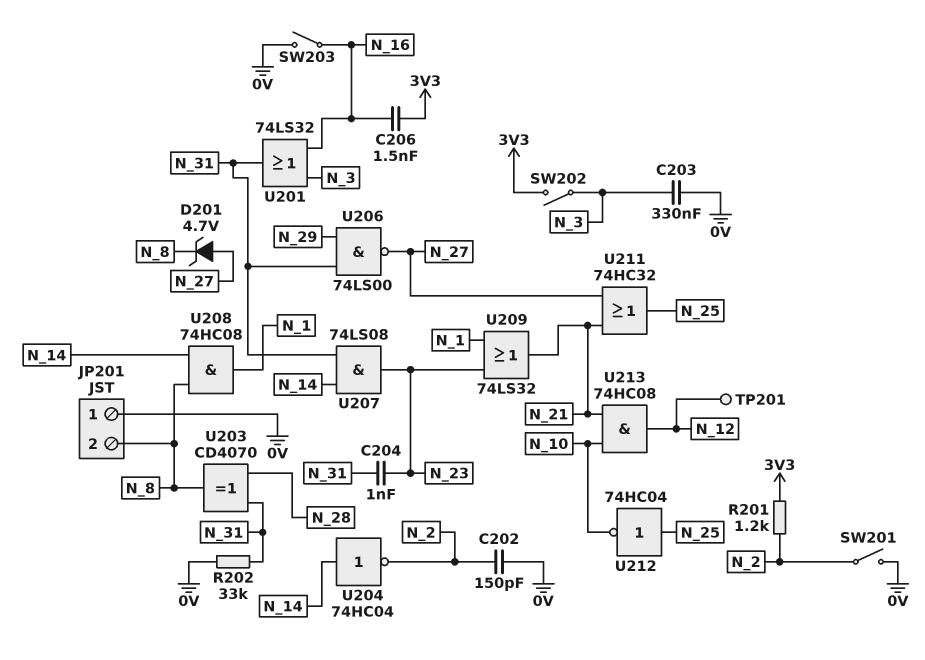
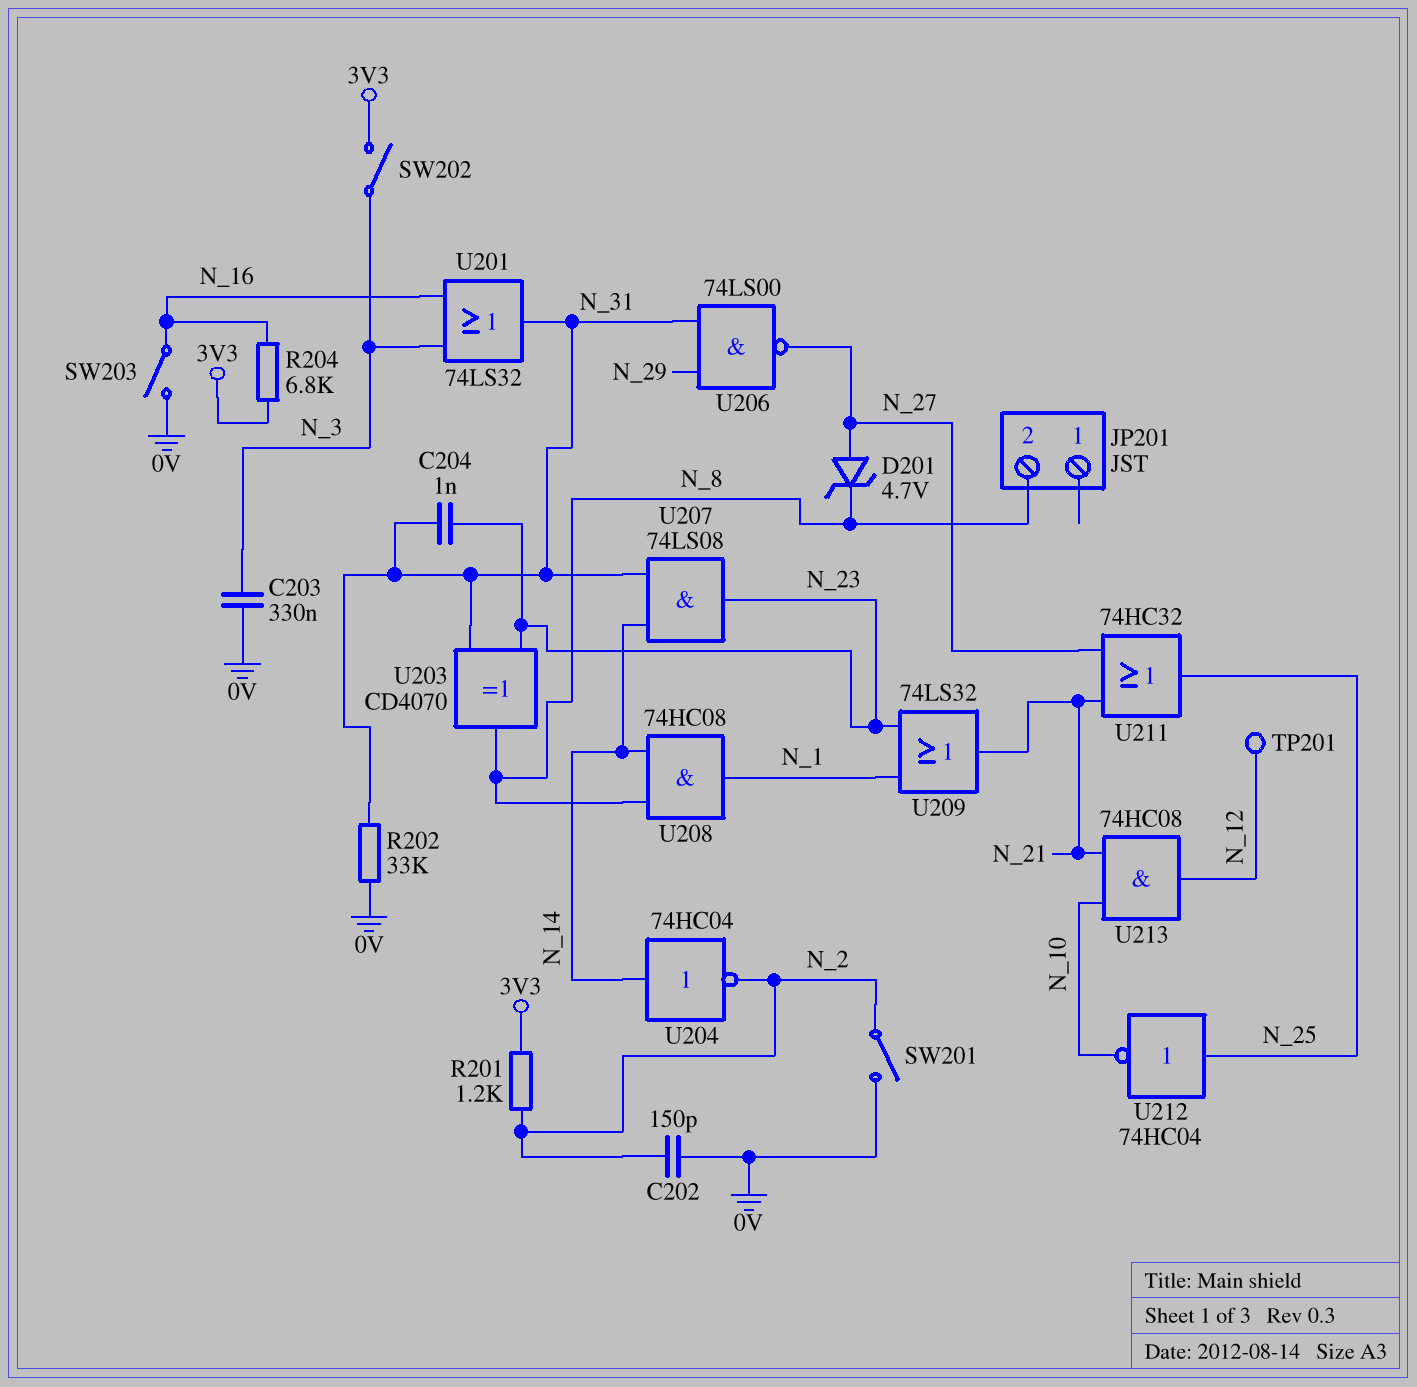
C206: 1.5nF (3V3, N_16) -> none
JP201 pin 1: 0V -> none
R204: none -> 6.8k (3V3, N_16)
U203: XOR CD4070 (in N_28, in N_31, out N_8) -> XOR CD4070 (in N_23, in N_31, out N_8)

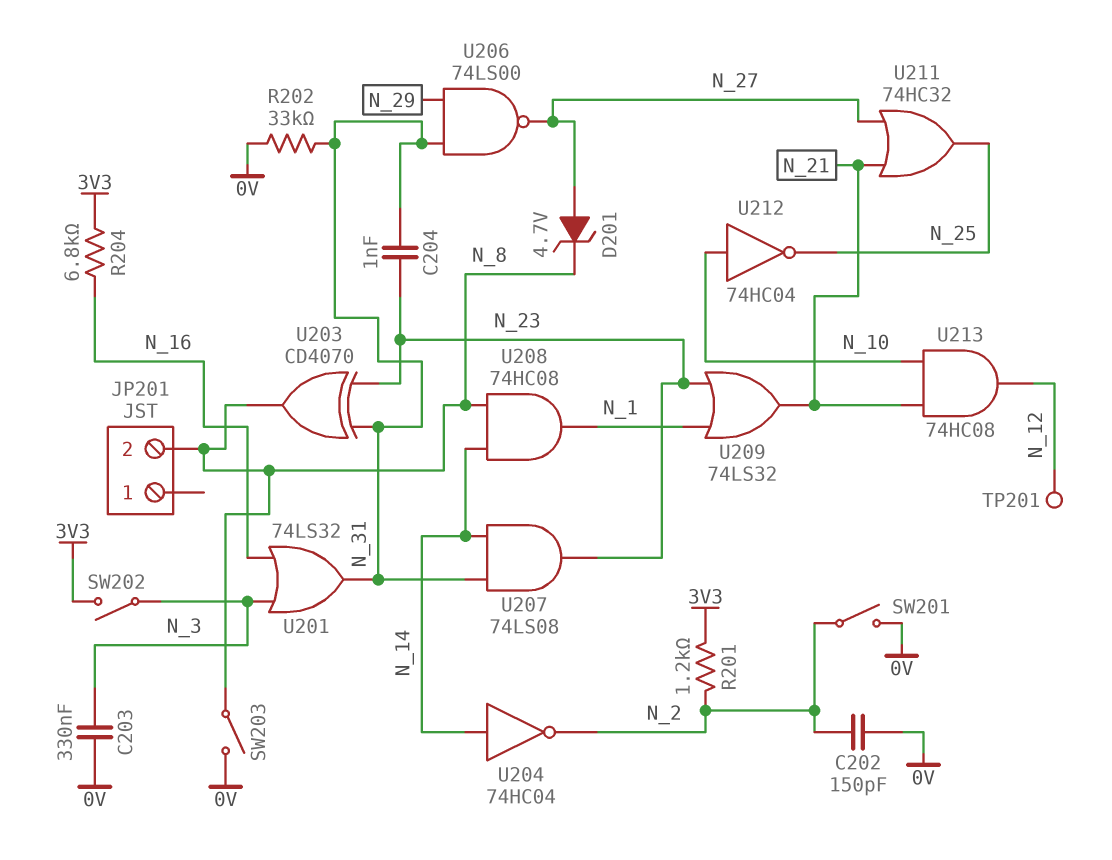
SW203: switch (0V, N_16) -> switch (0V, N_8)
U212: NOT 74HC04 (in N_25, out N_10) -> NOT 74HC04 (in N_10, out N_25)

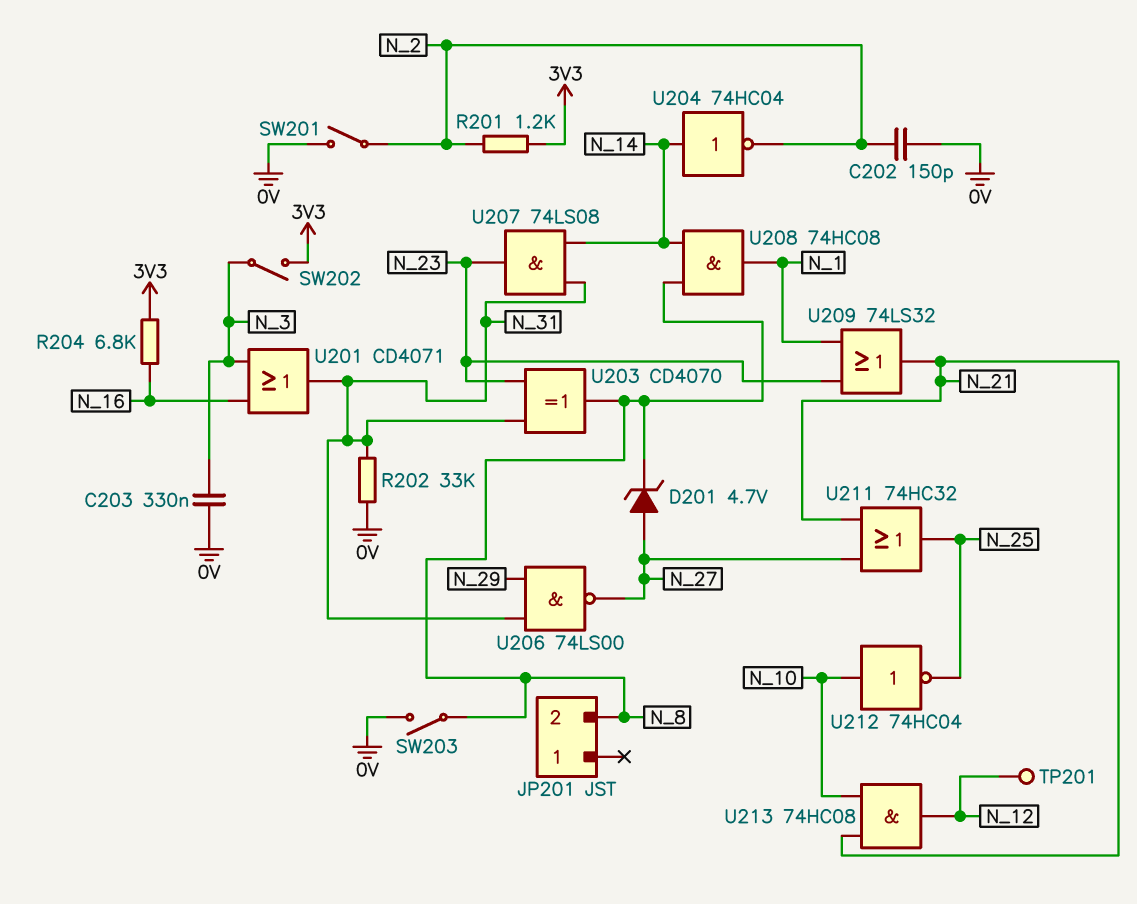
C204: 1nF (N_23, N_31) -> none
U201: OR 74LS32 (in N_3, in N_16, out N_31) -> OR CD4071 (in N_3, in N_16, out N_31)

